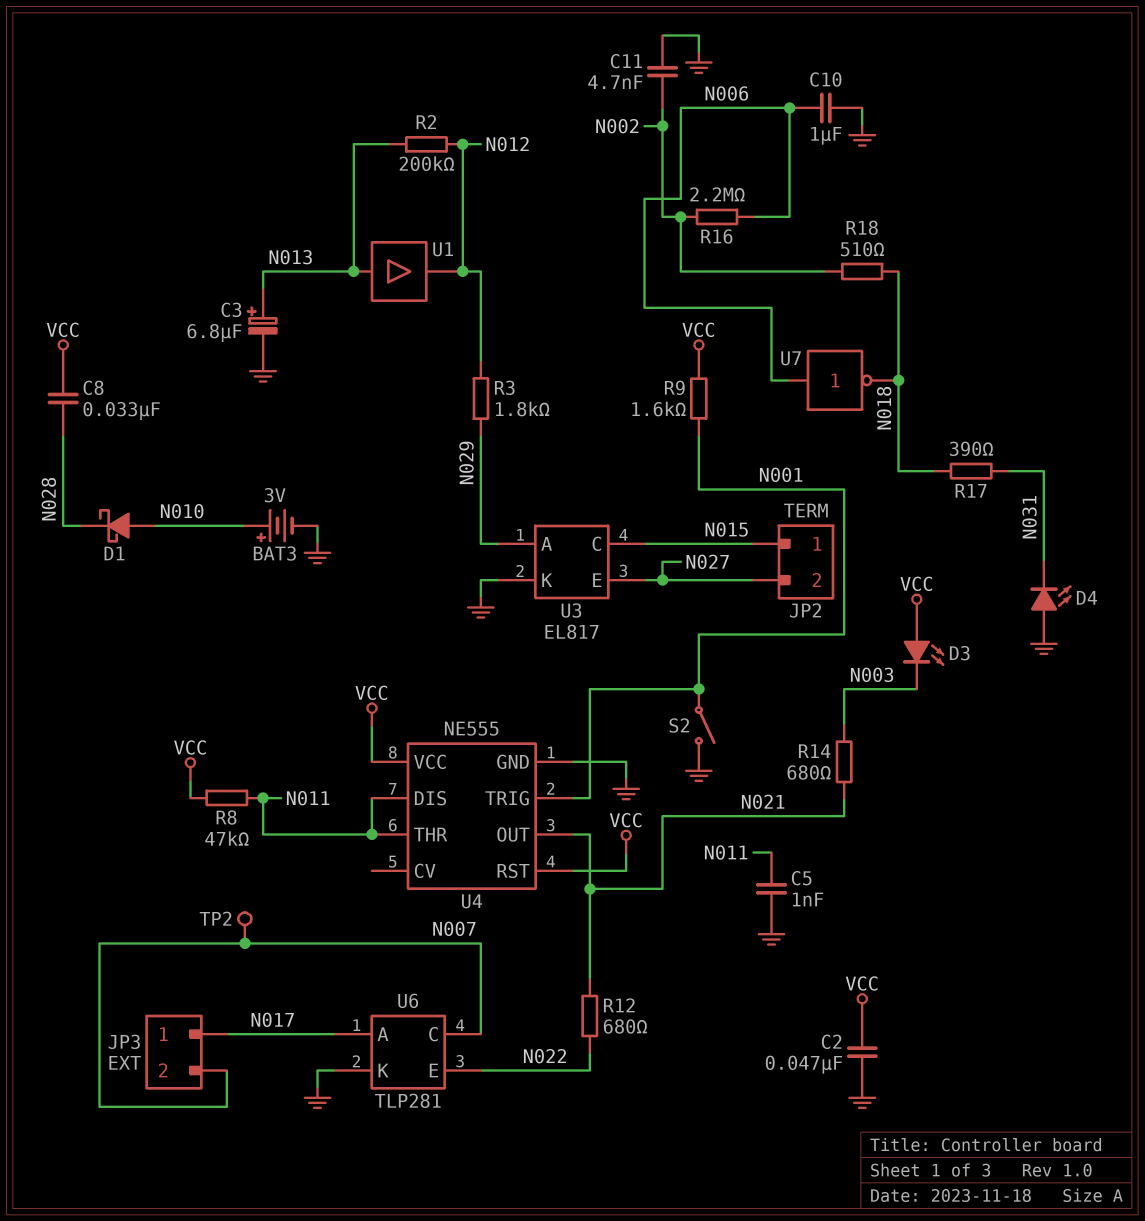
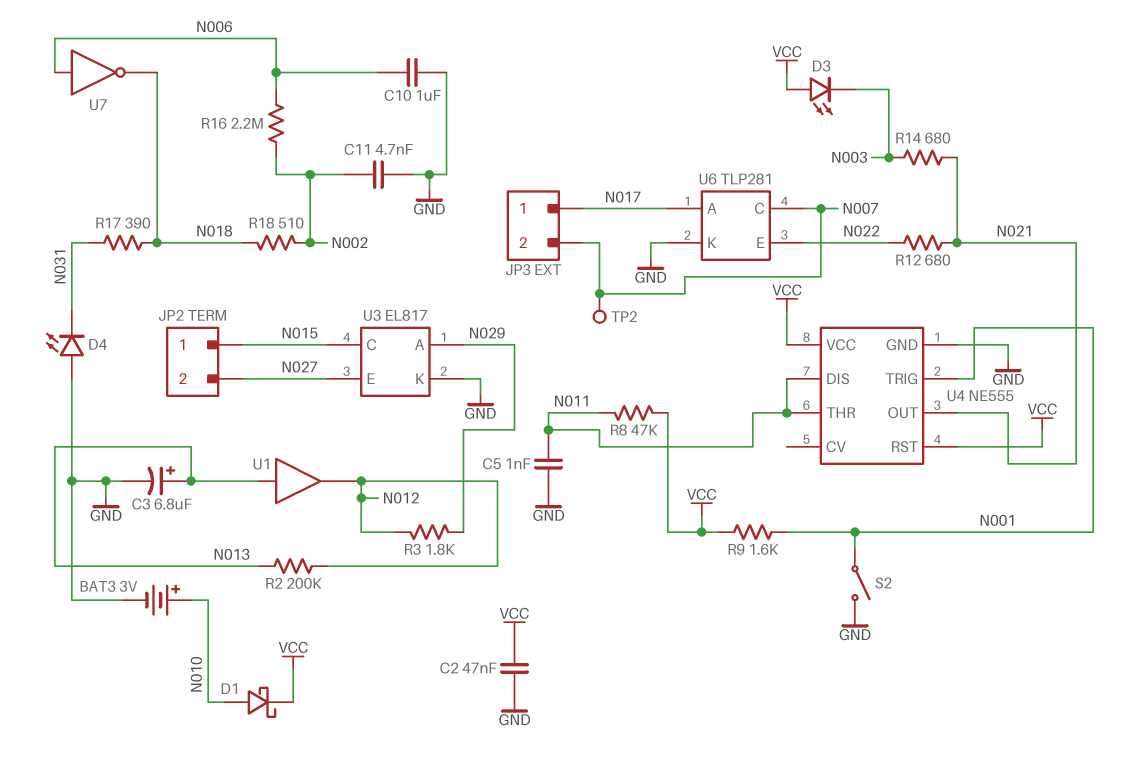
C8: 33nF (N028, VCC) -> none
D1: schottky (A N010, K N028) -> schottky (A N010, K VCC)

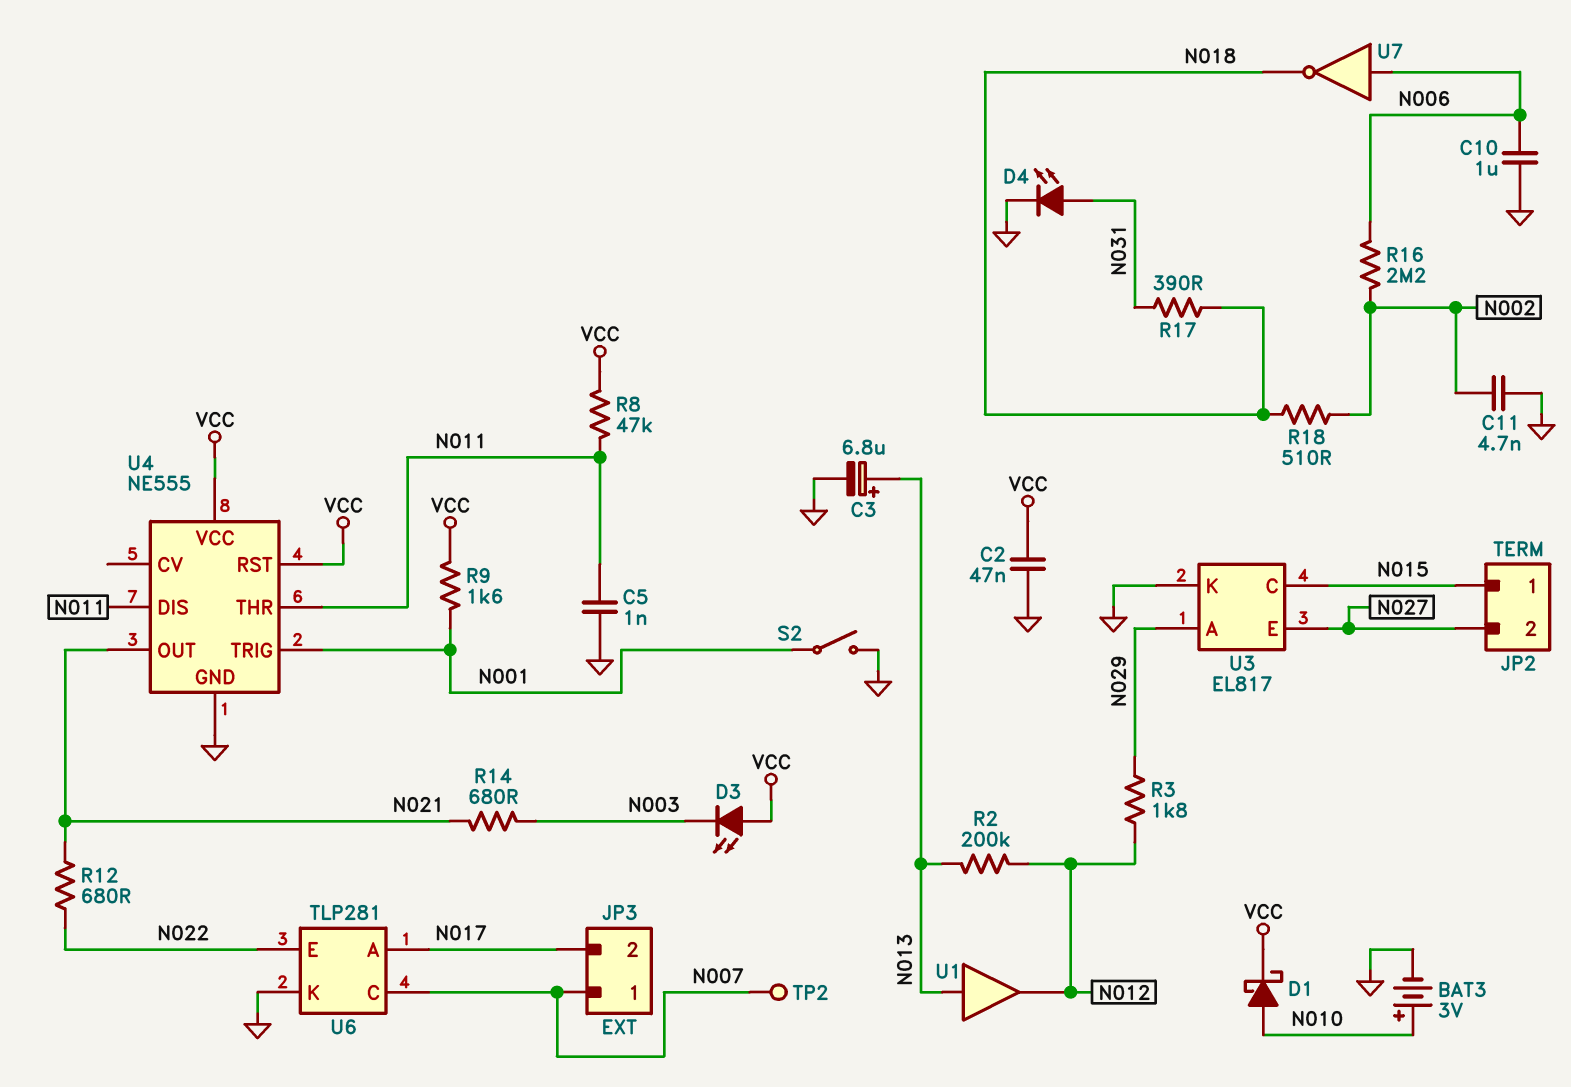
D4: LED (A GND, K N031) -> LED (A N031, K GND)
JP3 pin 1: N017 -> N007
JP3 pin 2: N007 -> N017

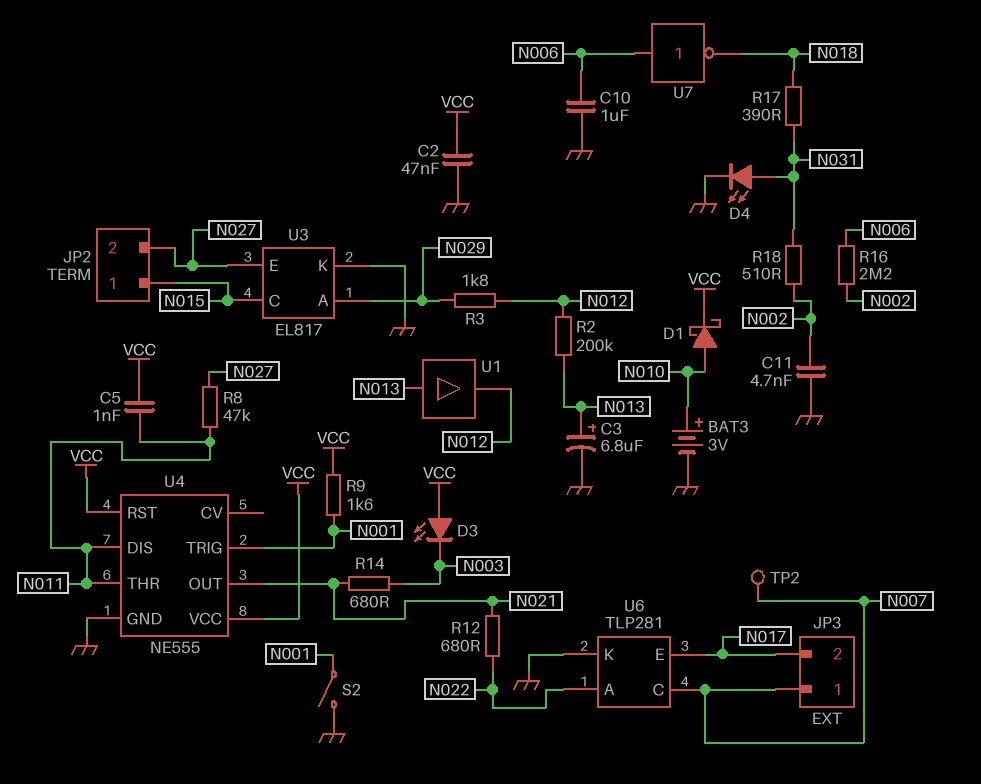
C5: 1nF (GND, N011) -> 1nF (N011, VCC)
R8: 47k (N011, VCC) -> 47k (N011, N027)
R18: 510 (N002, N018) -> 510 (N002, N031)
U6 pin A: N017 -> N022
U6 pin E: N022 -> N017

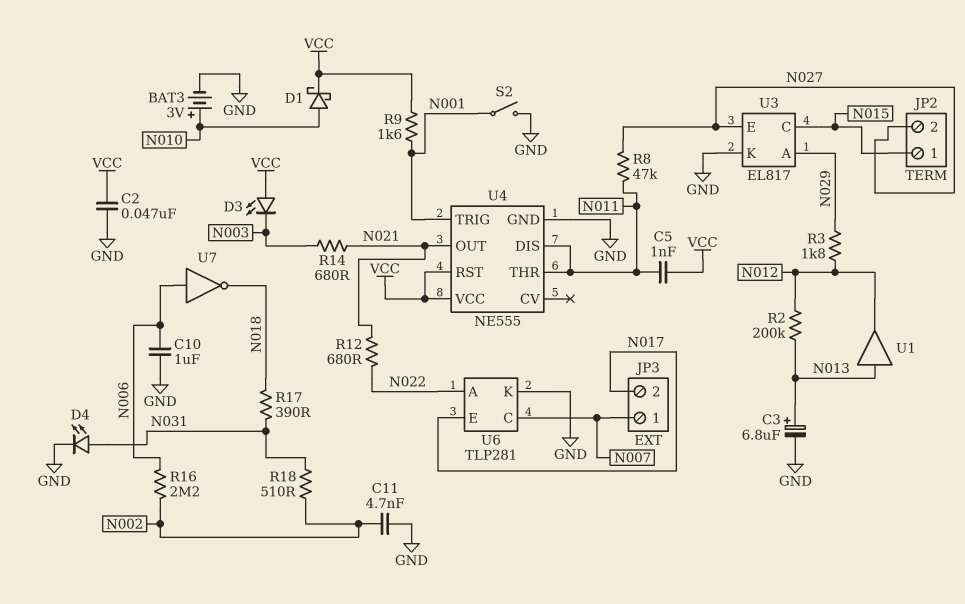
TP2: test point (N007) -> none

